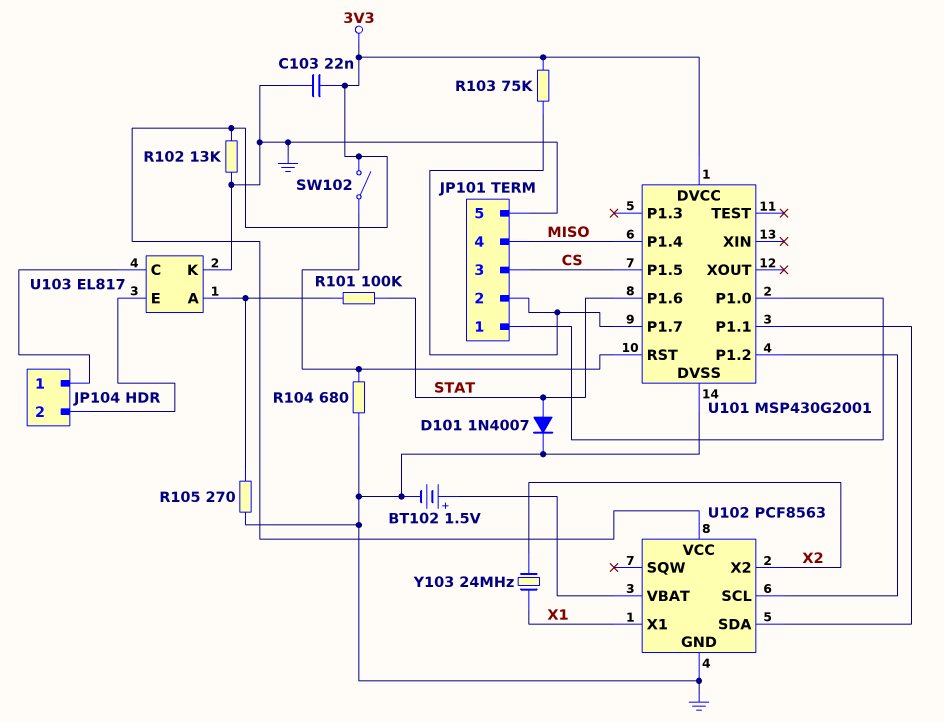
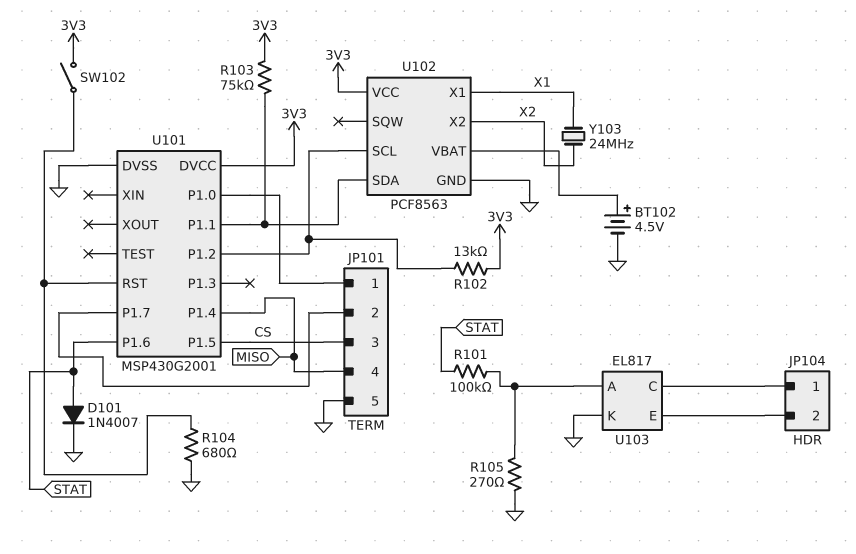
BT102: 1.5V (plus U102/VBAT, minus GND) -> 4.5V (plus U102/VBAT, minus GND)
C103: 22nF (3V3, GND) -> none
R102: 13k (3V3, GND) -> 13k (3V3, U101/P1.2)
R103: 75k (3V3, JP101/2) -> 75k (3V3, U101/P1.1)

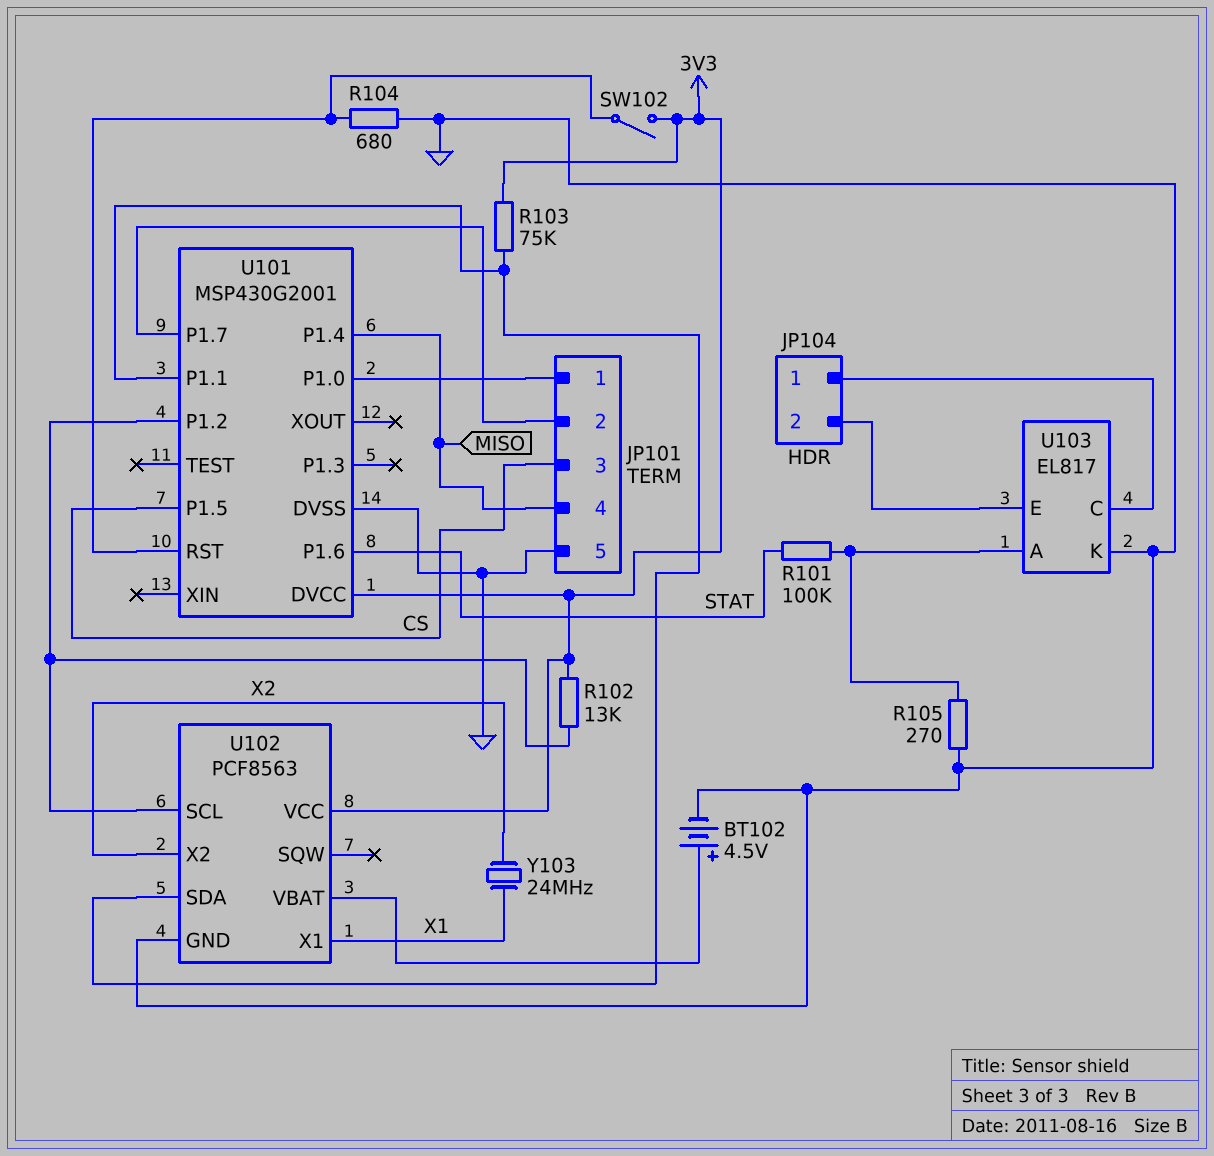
D101: diode 1N4007 (A STAT, K GND) -> none

